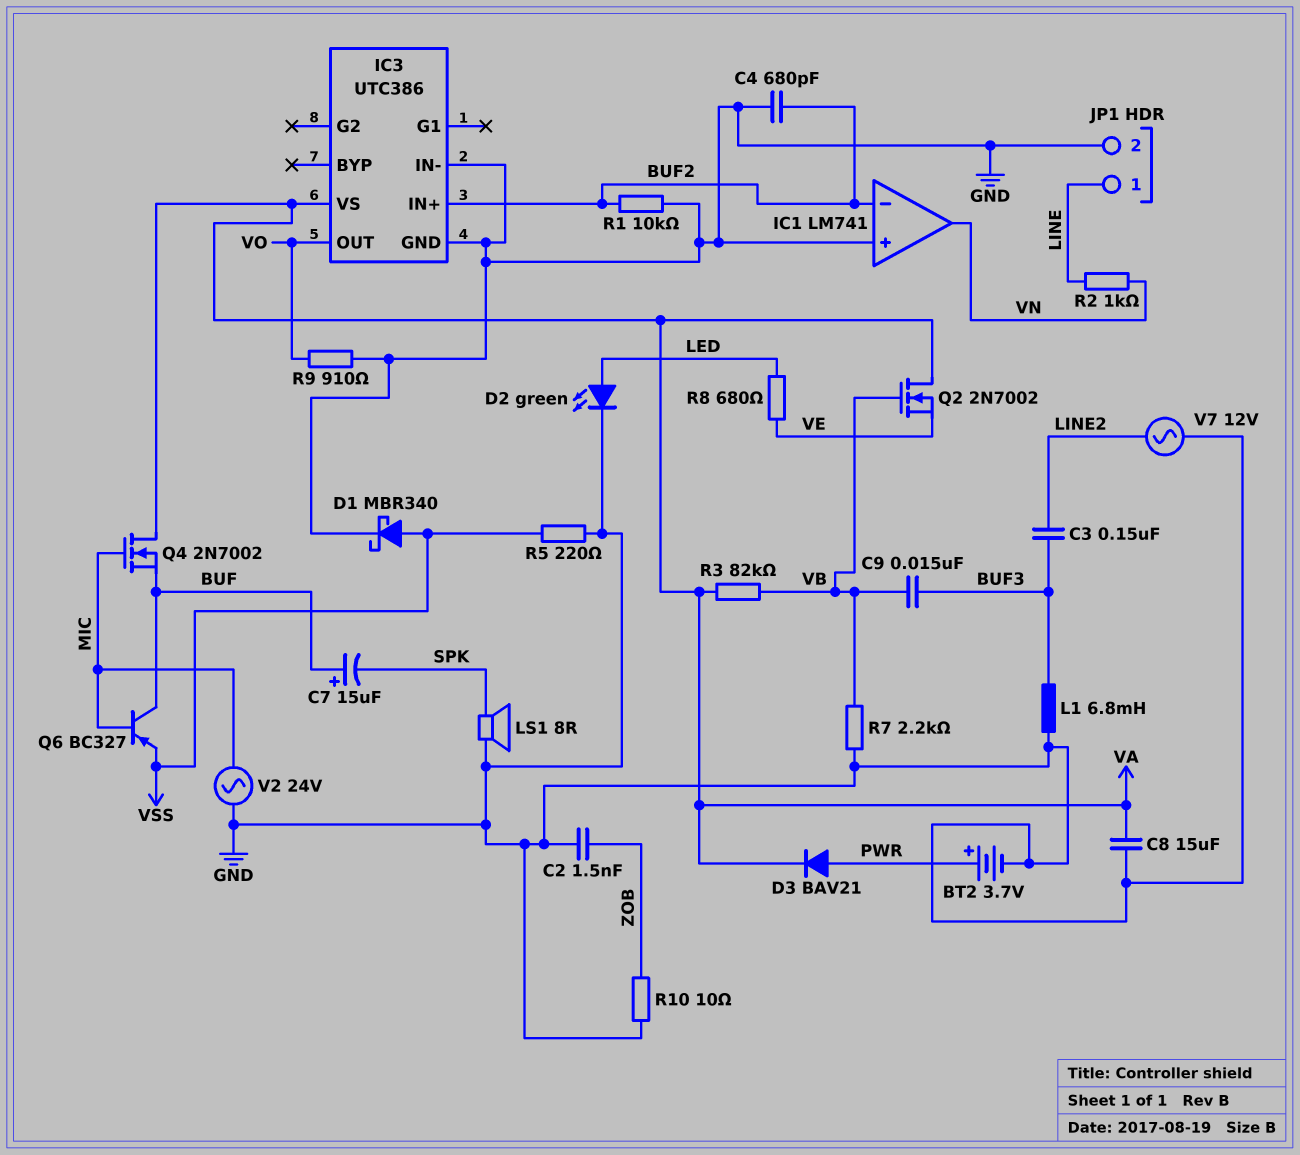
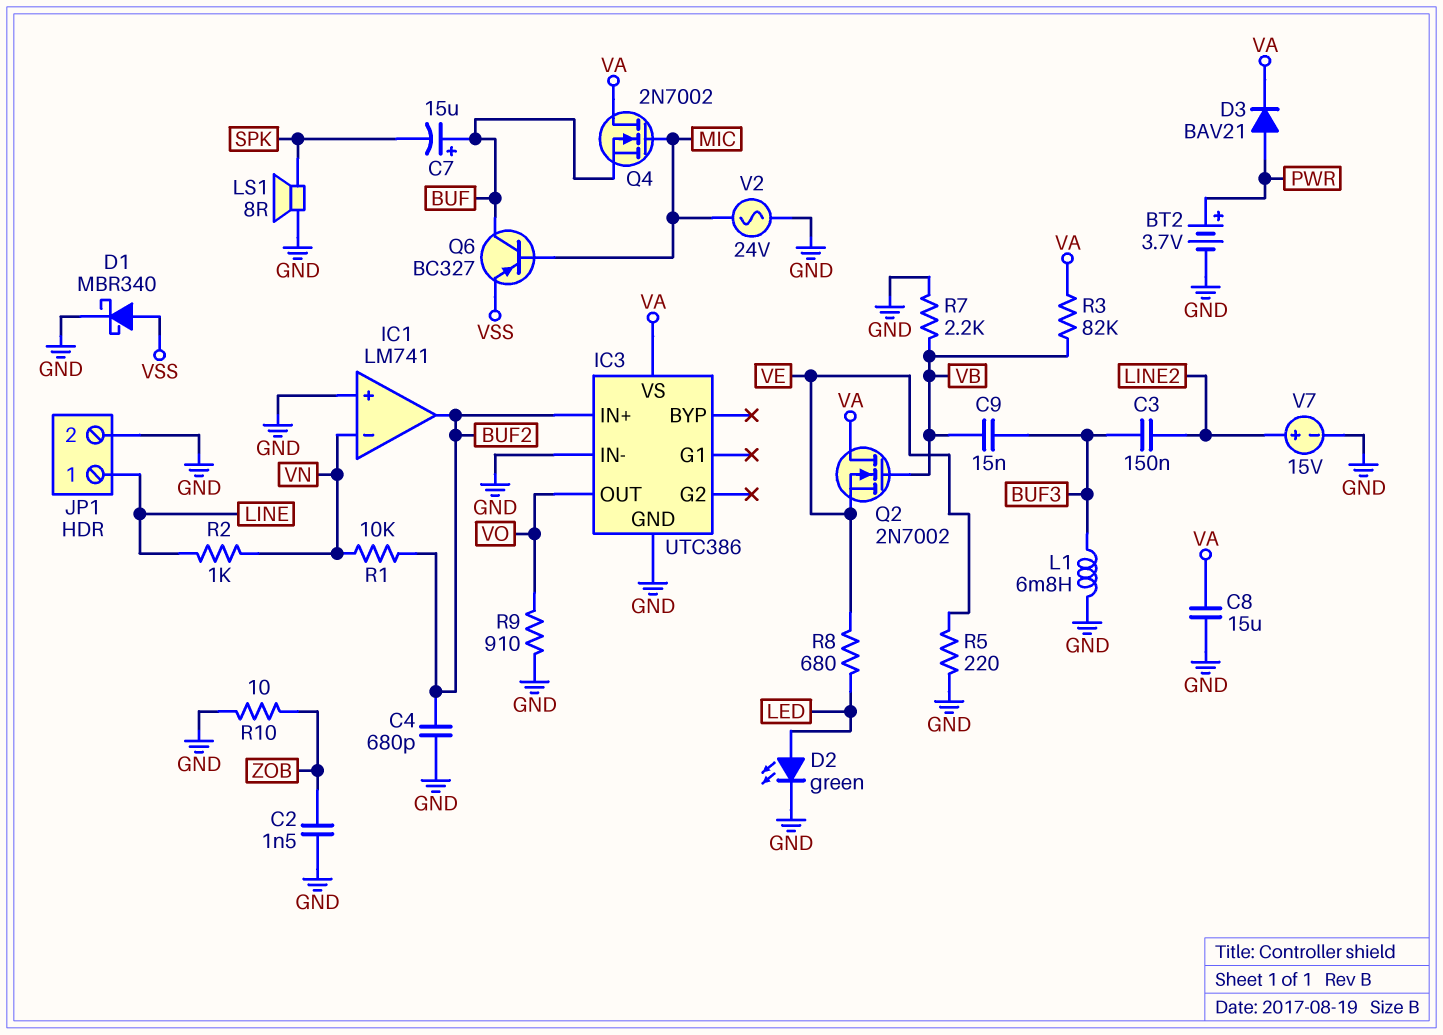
IC1 pin in-: BUF2 -> VN
IC1 pin out: VN -> BUF2
R1: 10k (BUF2, GND) -> 10k (BUF2, VN)
R5: 220 (GND, VSS) -> 220 (GND, VE)
V7: AC 12V (GND, LINE2) -> 15V (plus LINE2, minus GND)

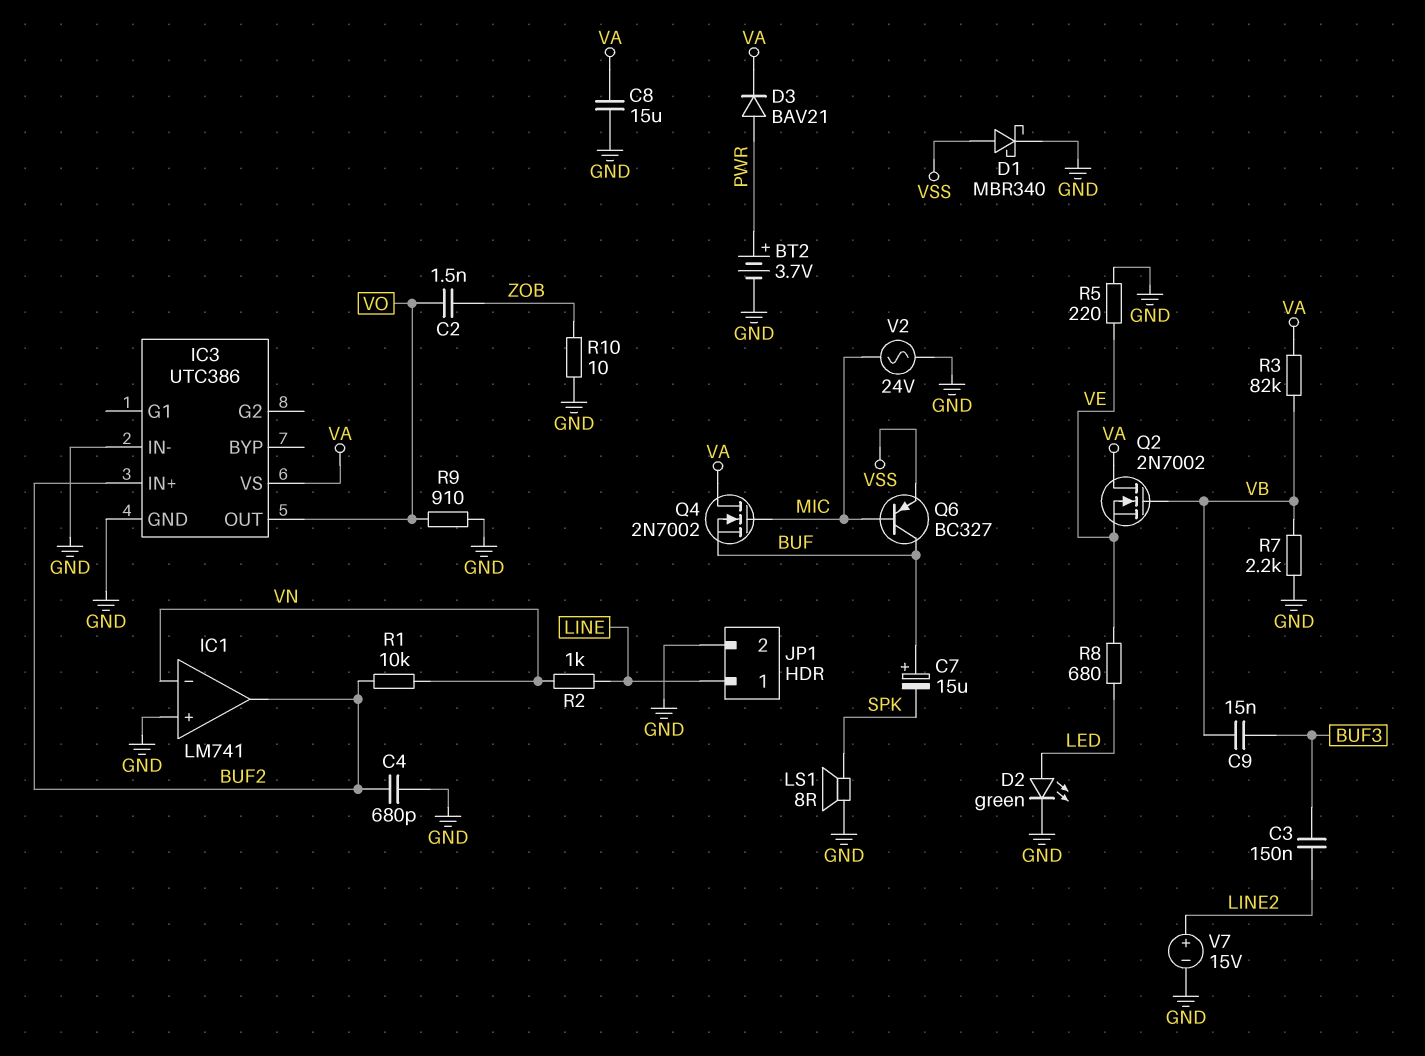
C2: 1.5nF (GND, ZOB) -> 1.5nF (VO, ZOB)
L1: 6.8mH (BUF3, GND) -> none

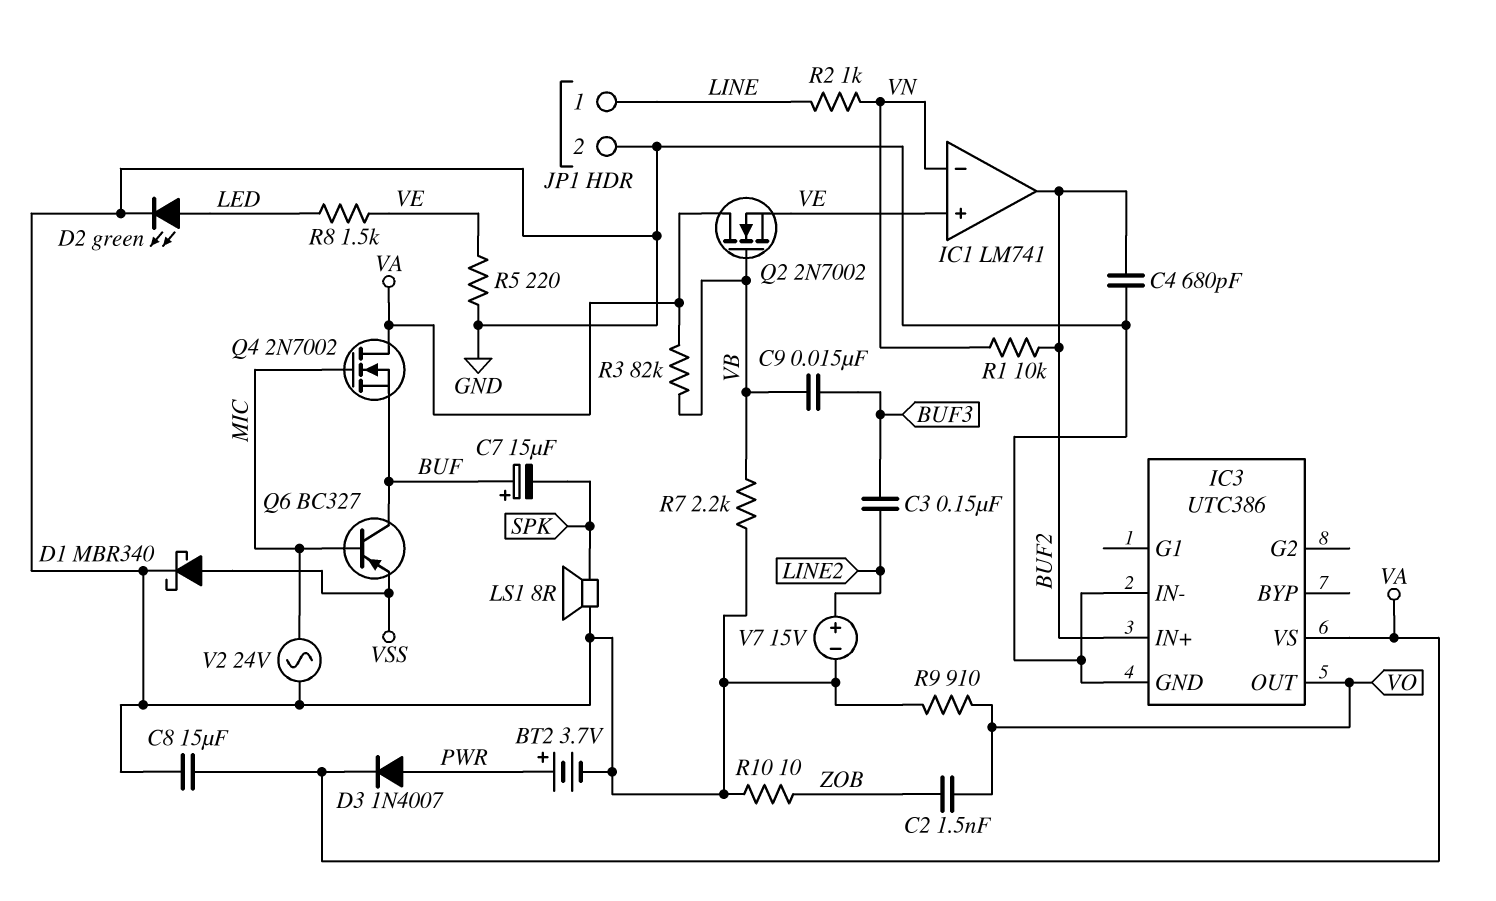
D3: diode BAV21 (A PWR, K VA) -> diode 1N4007 (A PWR, K VA)
IC1 pin in+: GND -> VE
R8: 680 (LED, VE) -> 1.5k (LED, VE)

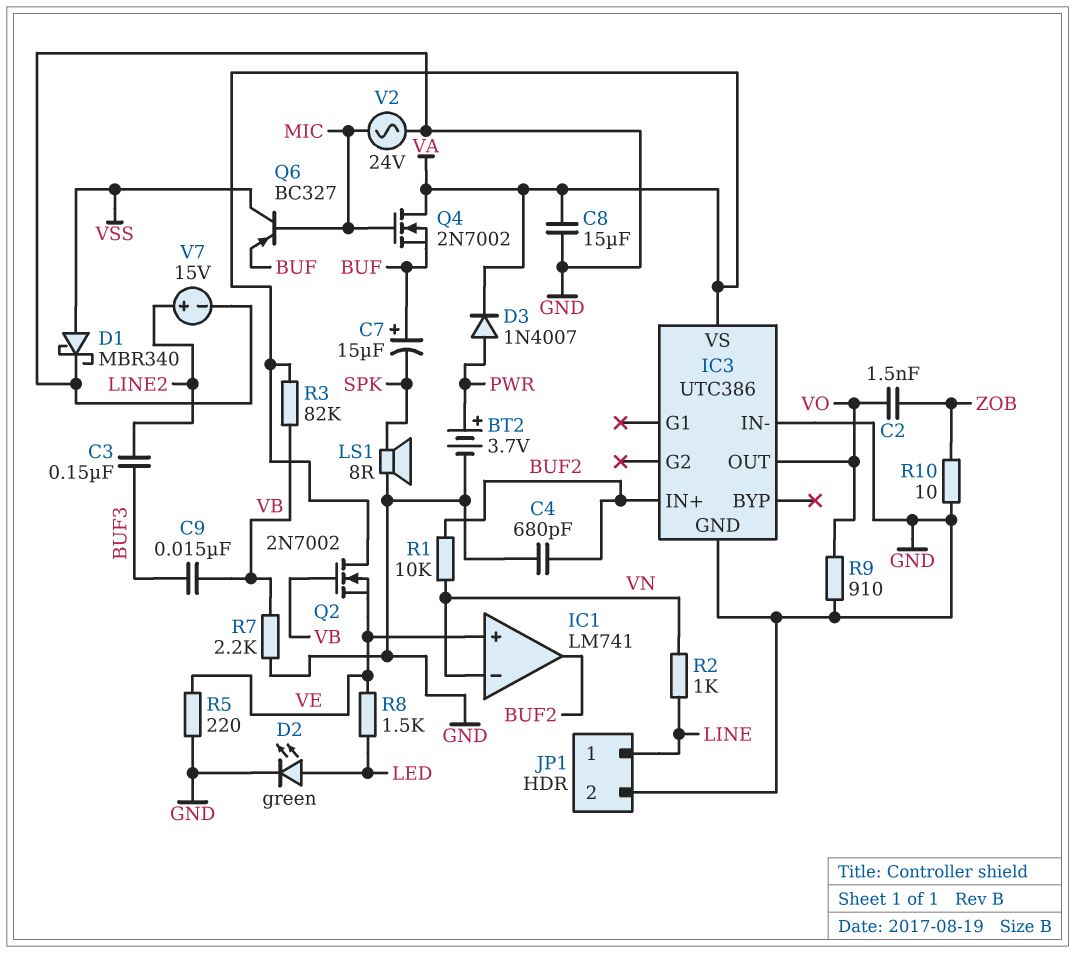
Q6: PNP BC327 (B MIC, C BUF, E VSS) -> PNP BC327 (B MIC, C VSS, E BUF)

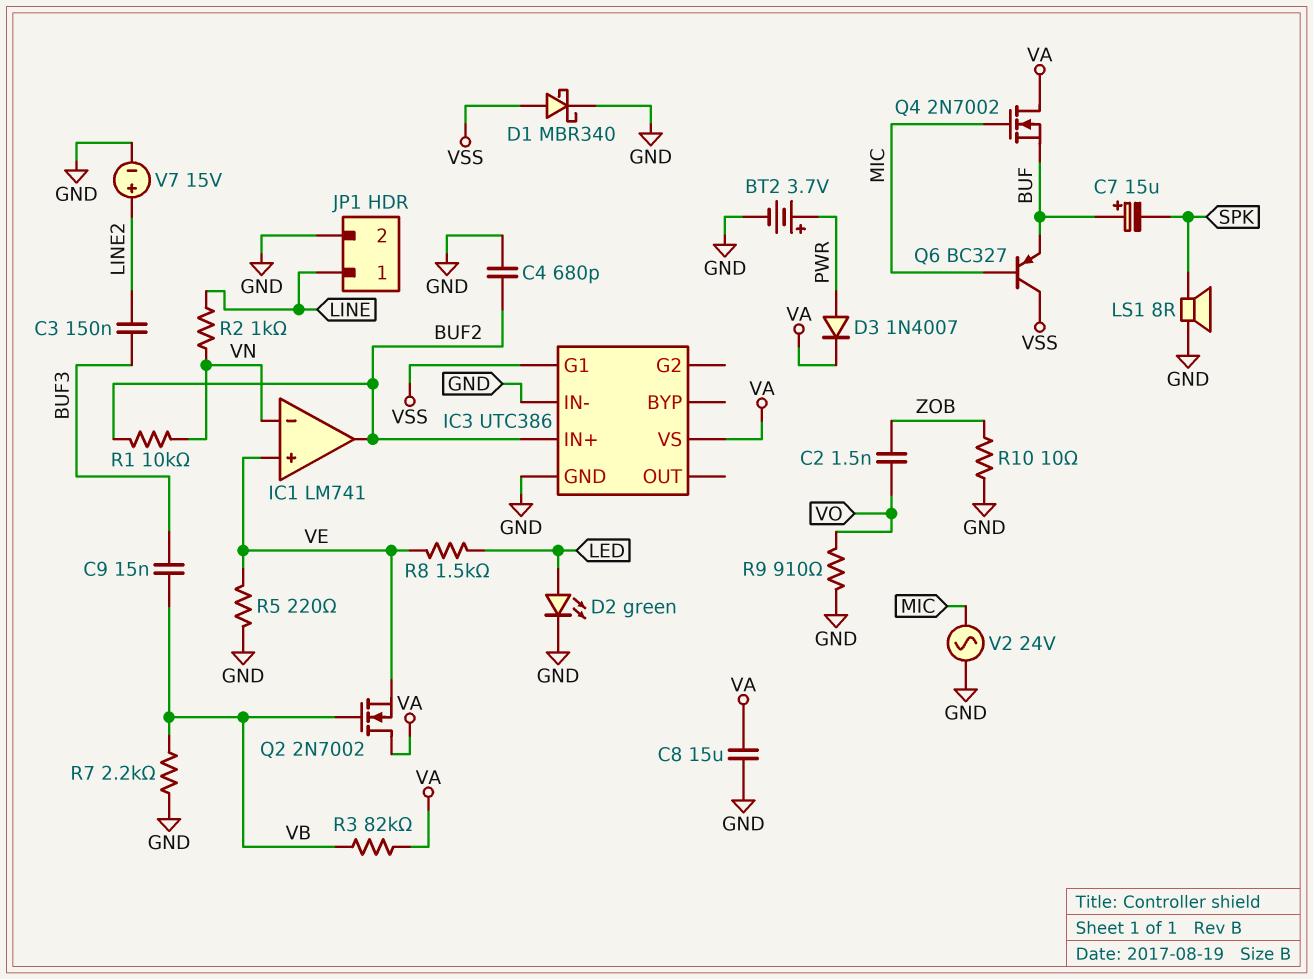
IC3 pin G1: none -> VSS
IC3 pin OUT: VO -> none

